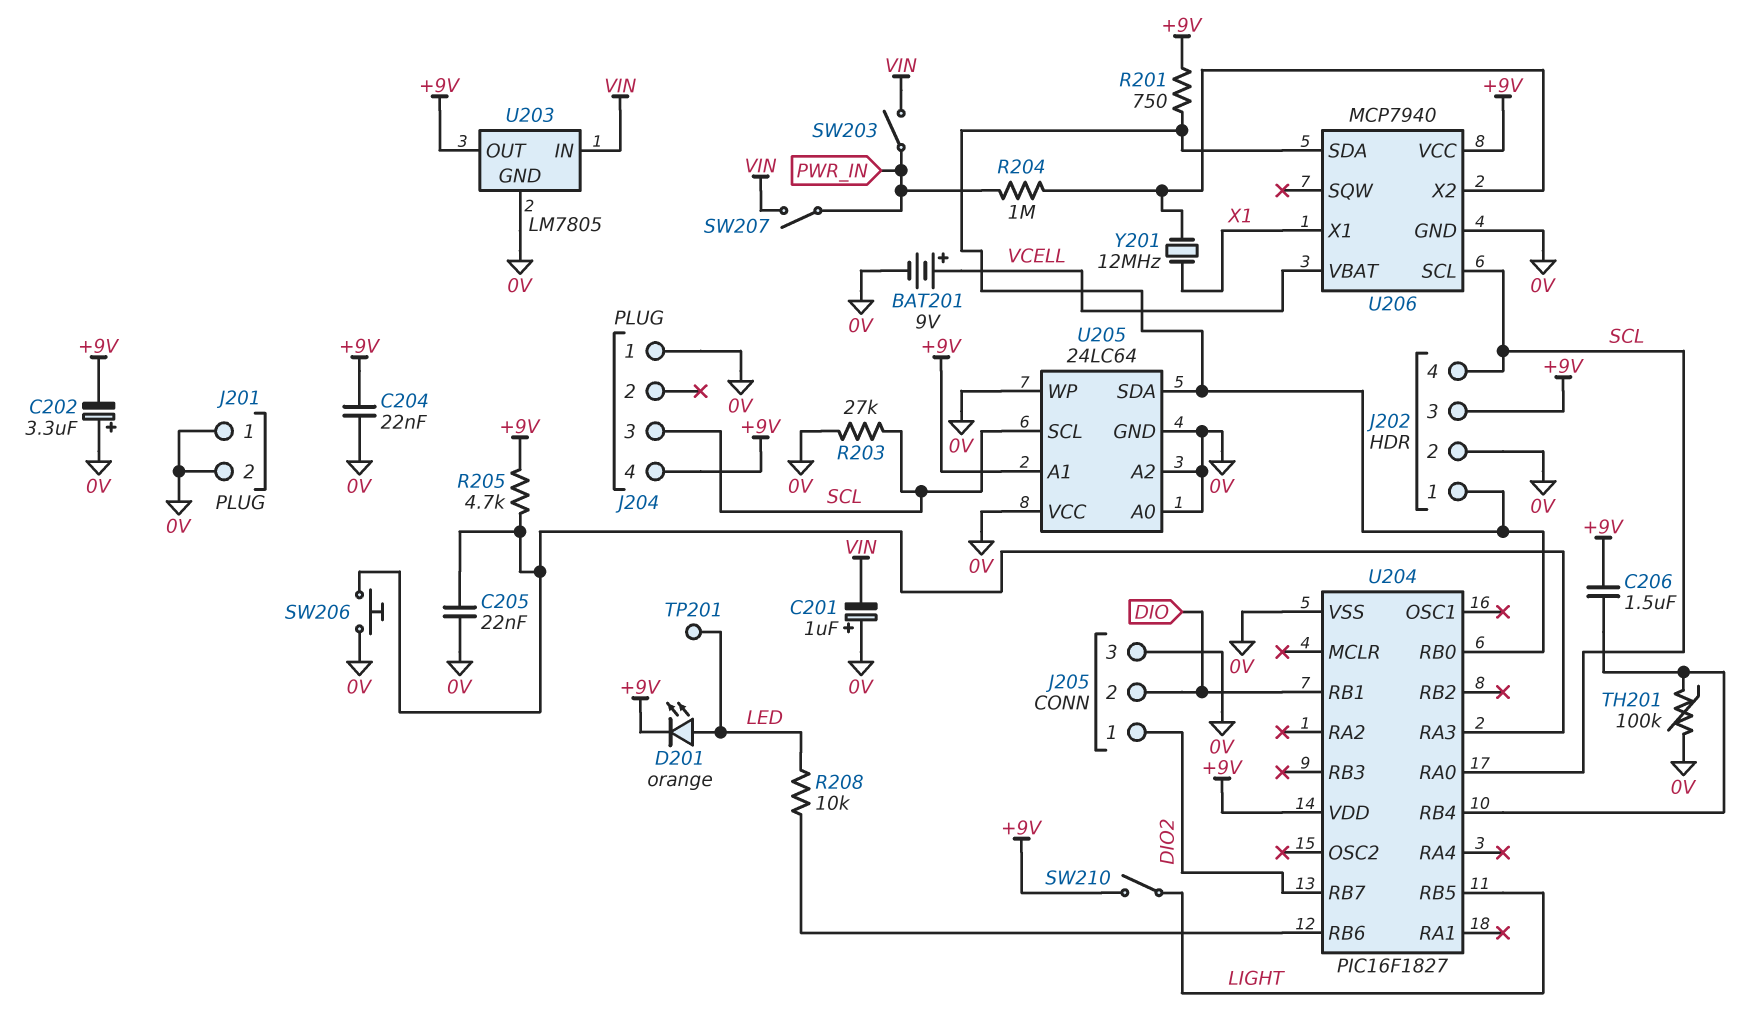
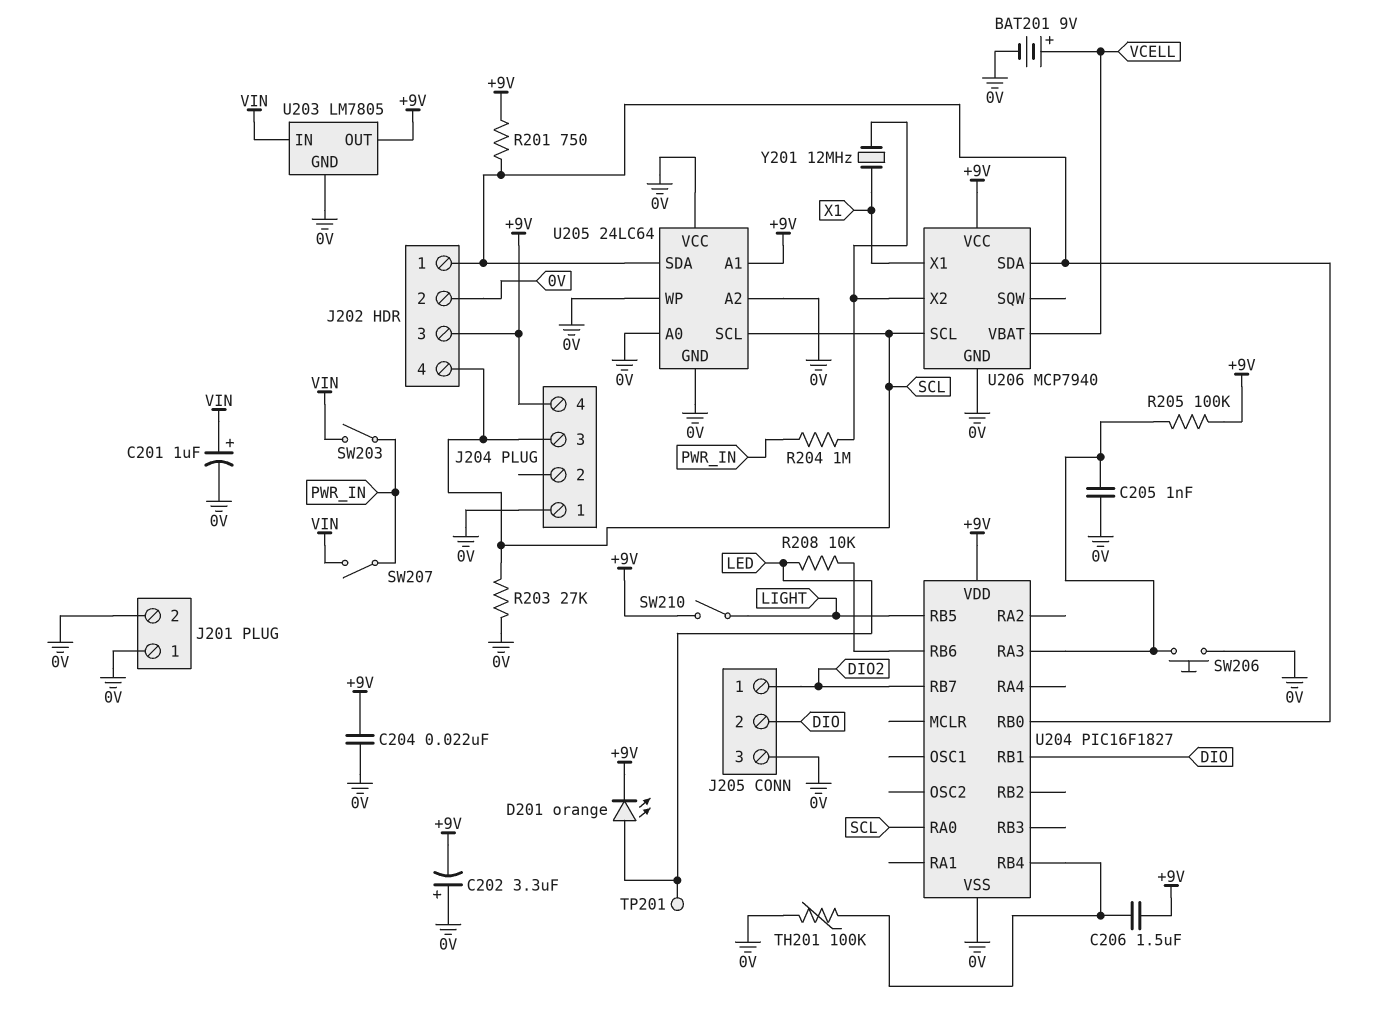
C201: 1uF (plus 0V, minus VIN) -> 1uF (plus VIN, minus 0V)
C205: 22nF (0V, U204/RA3) -> 1nF (0V, U204/RA3)
R205: 4.7k (+9V, U204/RA3) -> 100k (+9V, U204/RA3)

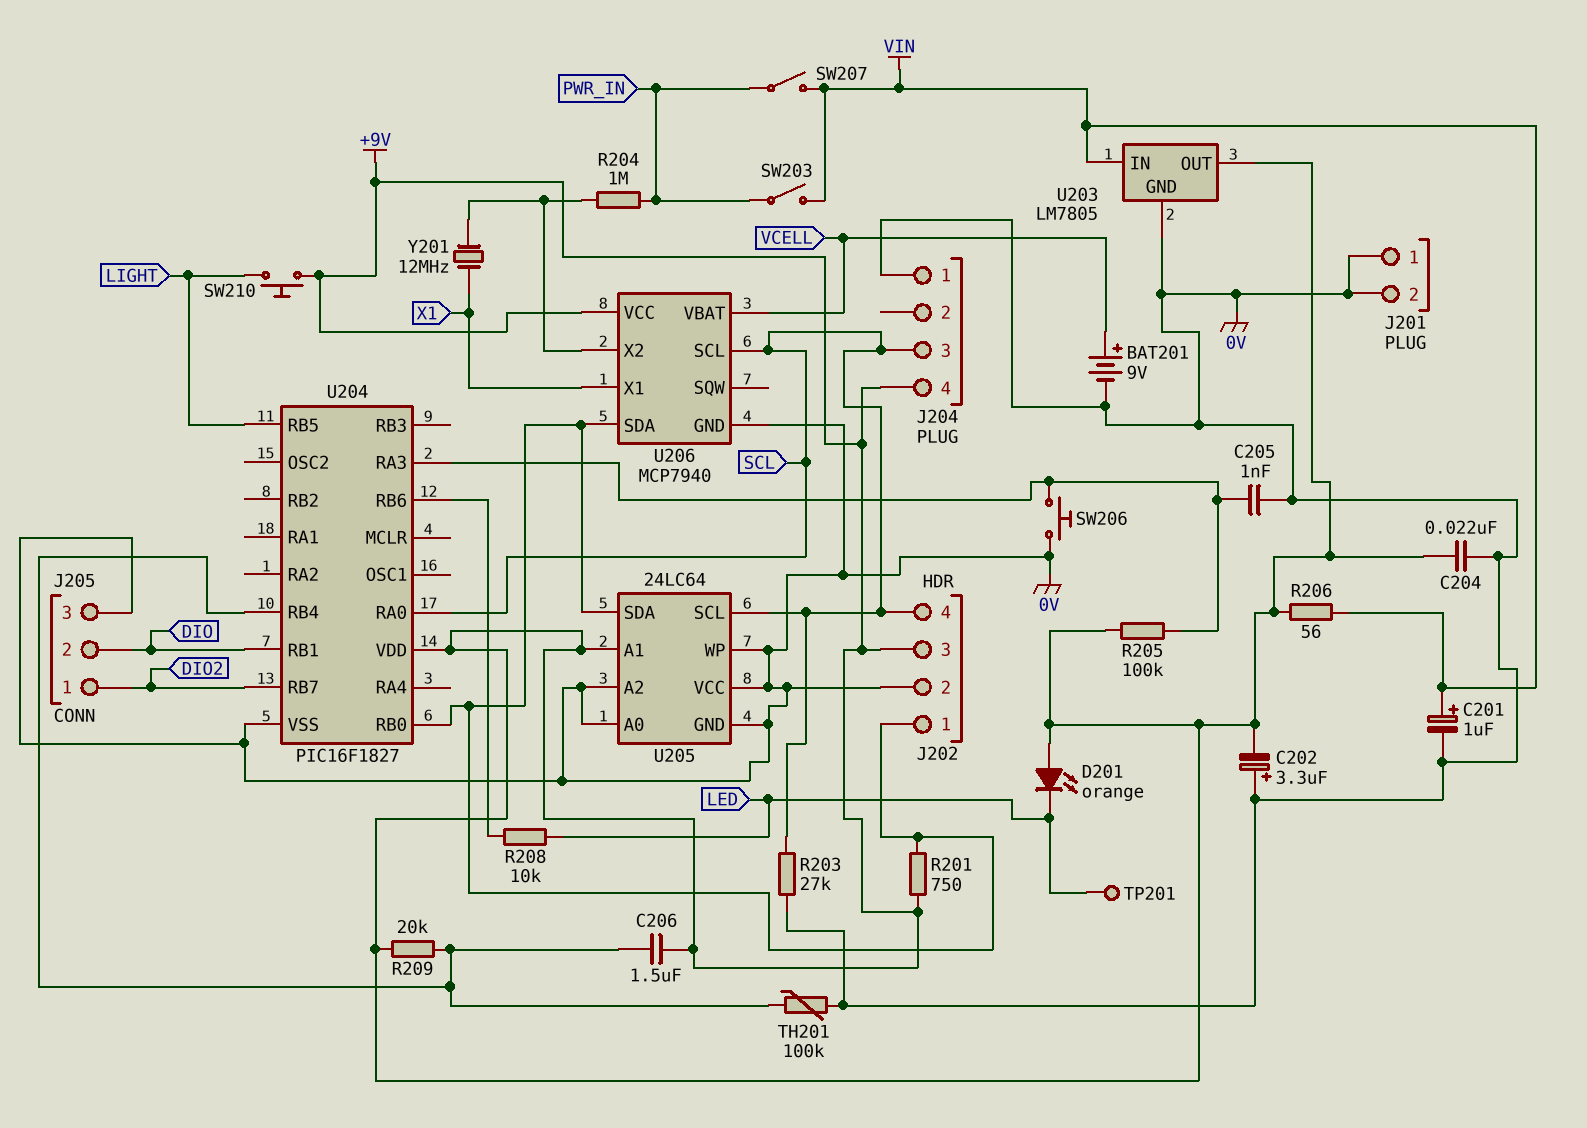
D201: LED orange (A LED, K +9V) -> LED orange (A +9V, K LED)
R206: none -> 56 (+9V, VIN)
R209: none -> 20k (+9V, U204/RB4)
SW210: switch (+9V, LIGHT) -> button (+9V, LIGHT)

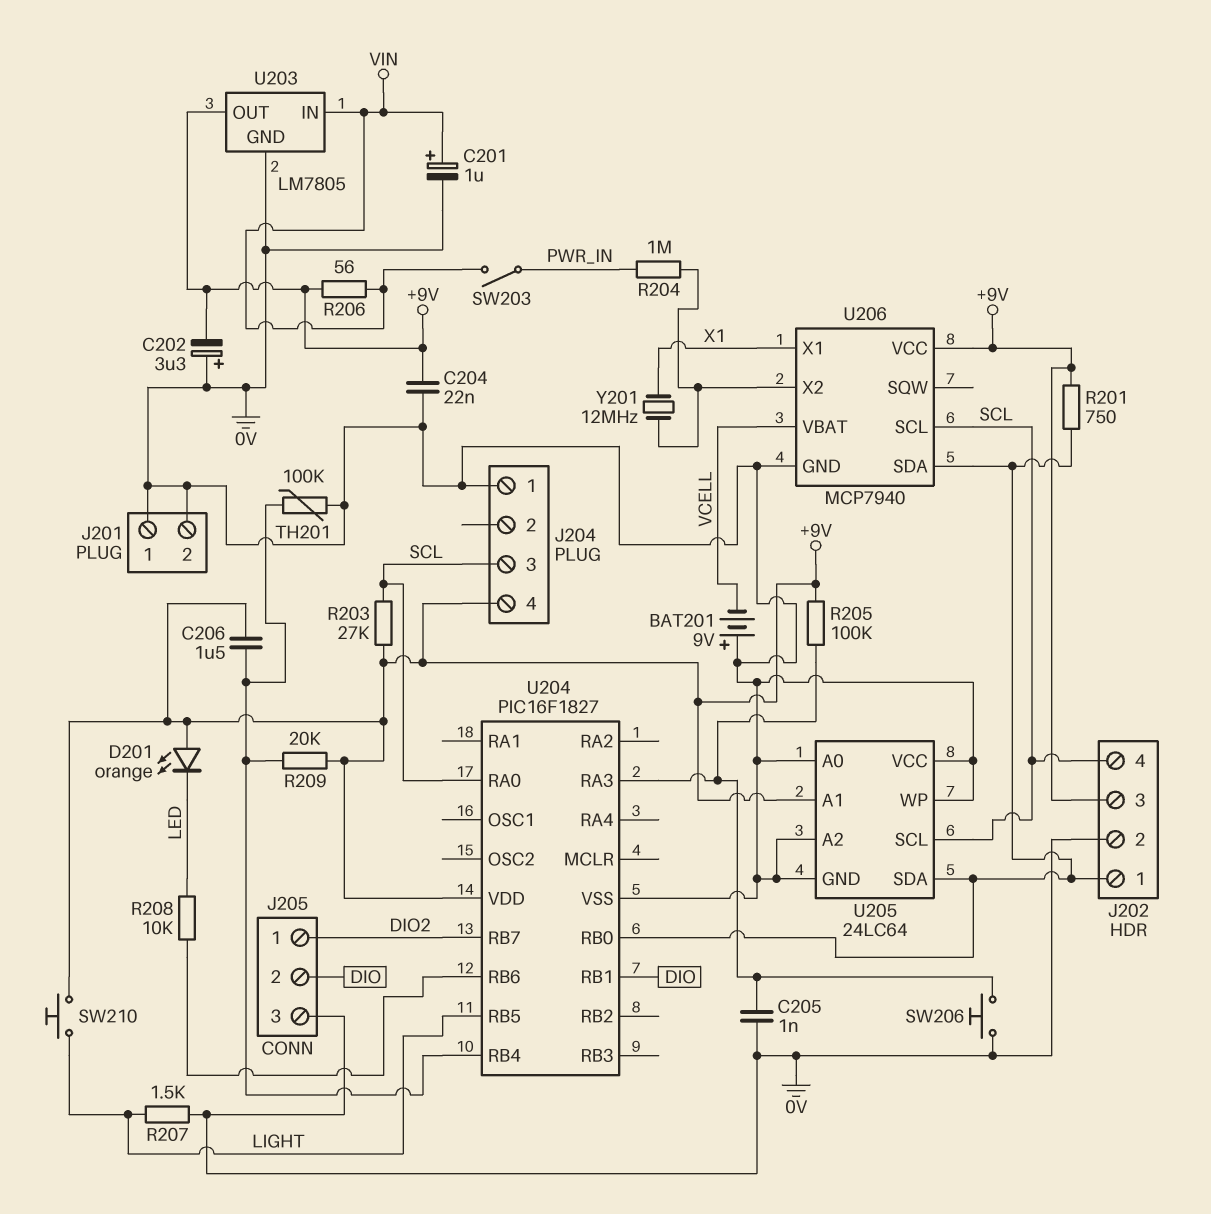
BAT201: 9V (plus VCELL, minus 0V) -> 9V (plus 0V, minus VCELL)
R203: 27k (0V, SCL) -> 27k (+9V, SCL)
R207: none -> 1.5k (0V, LIGHT)
SW207: switch (PWR_IN, VIN) -> none
TP201: test point (LED) -> none

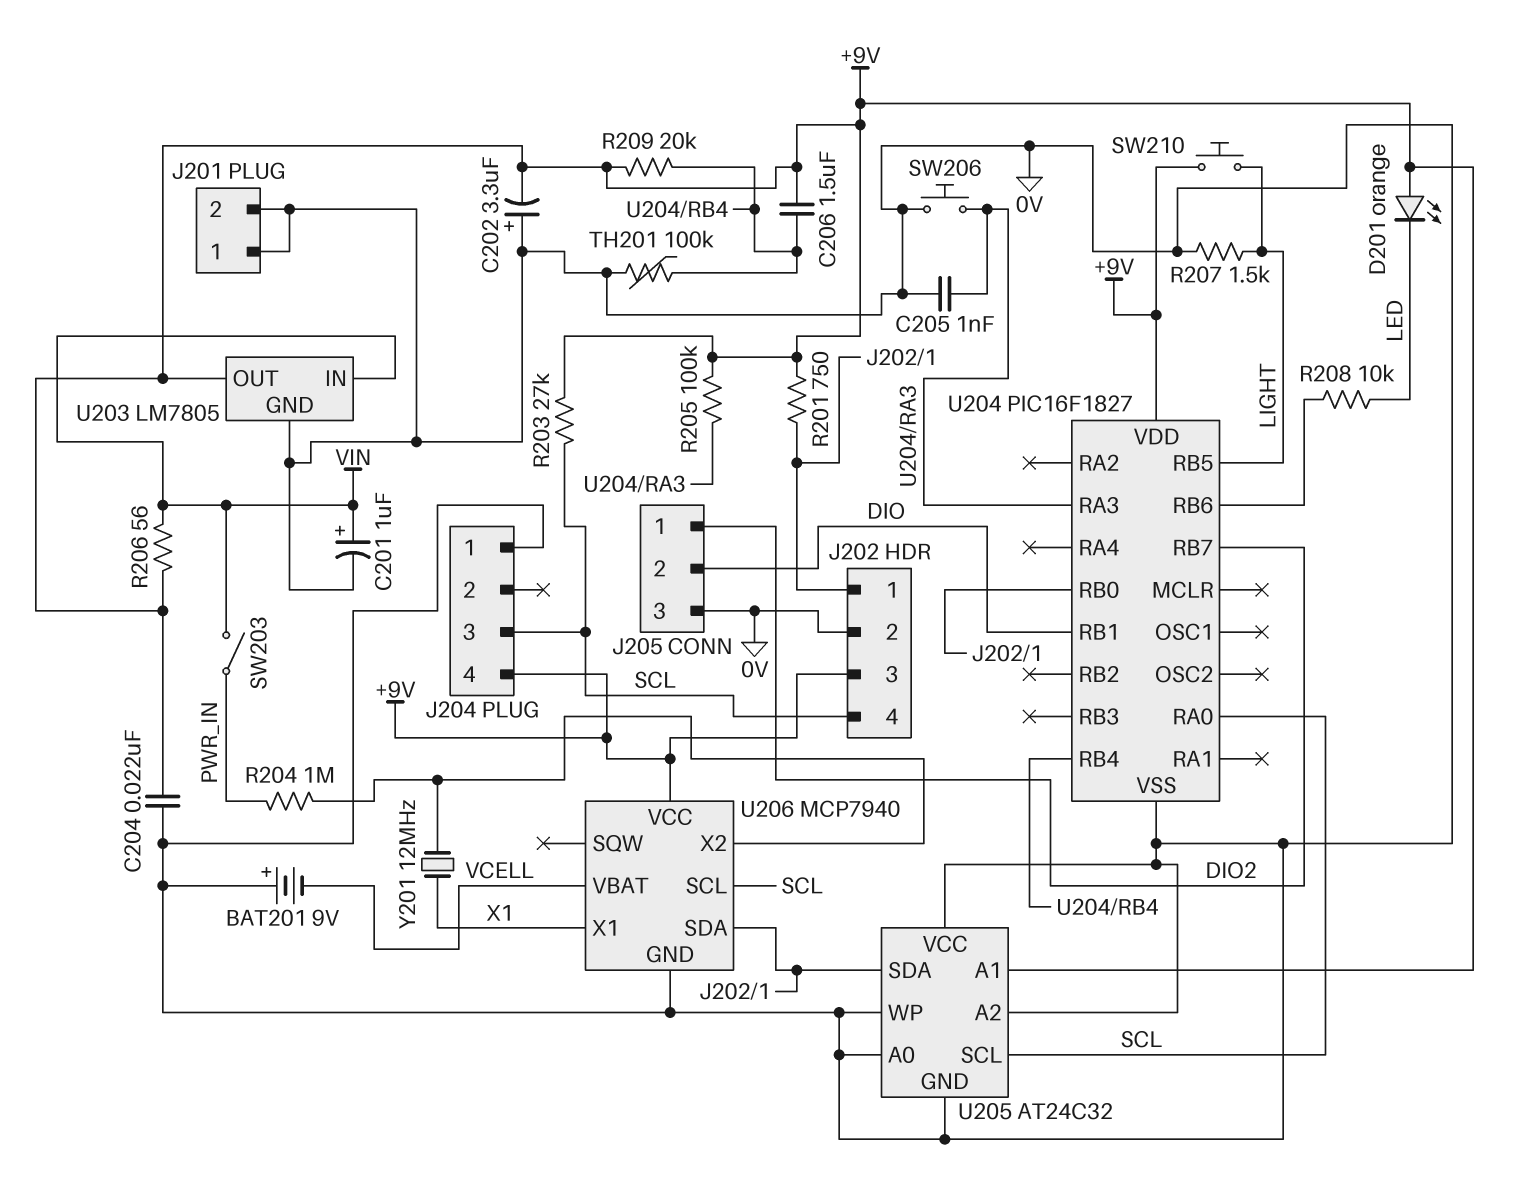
U205: 24LC64 -> AT24C32

